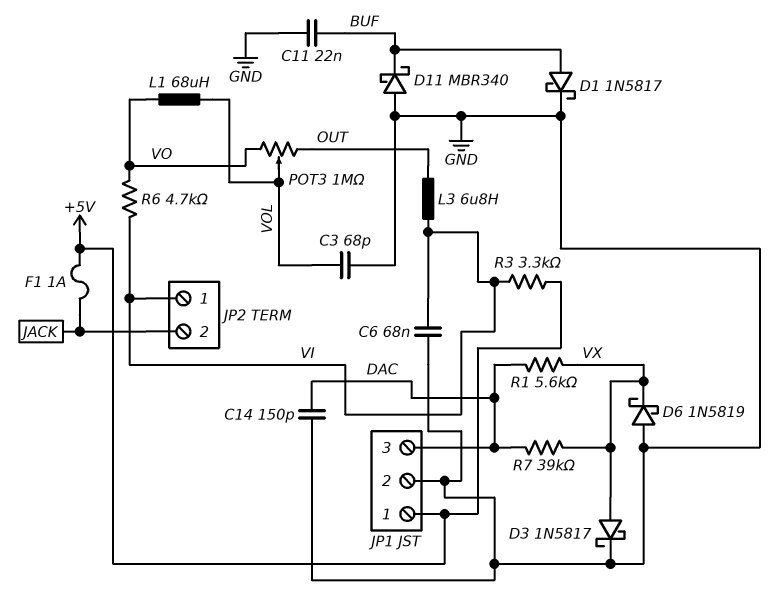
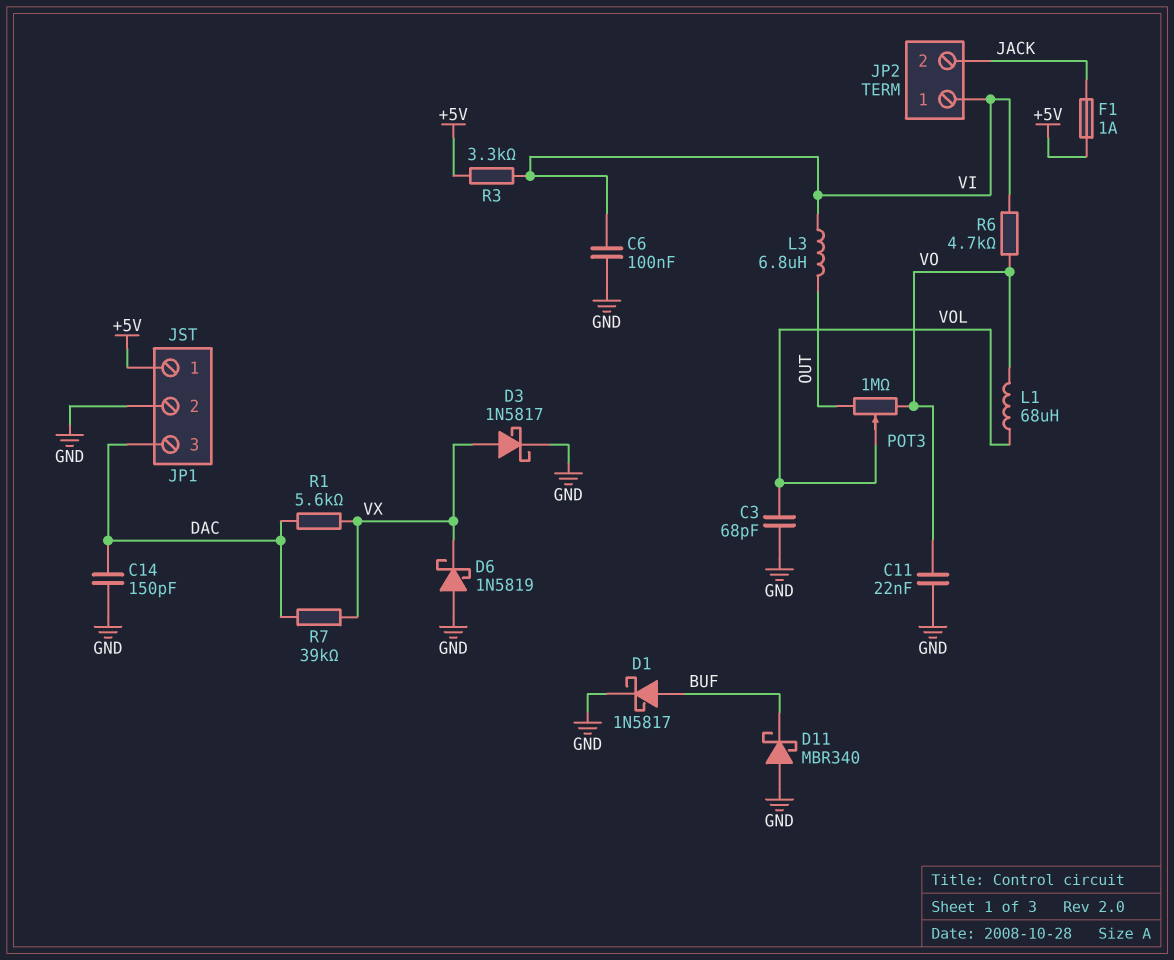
C6: 68nF (GND, VI) -> 100nF (GND, VI)
C11: 22nF (BUF, GND) -> 22nF (GND, VO)

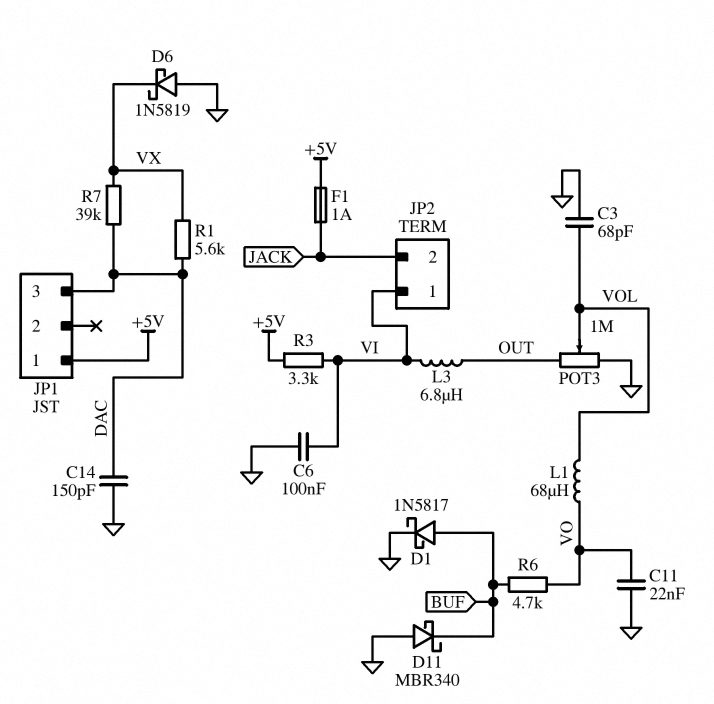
D3: schottky 1N5817 (A VX, K GND) -> none
JP1 pin 2: GND -> none
POT3: 1M (OUT, VO, wiper VOL) -> 1M (GND, OUT, wiper VOL)
R6: 4.7k (VI, VO) -> 4.7k (BUF, VO)

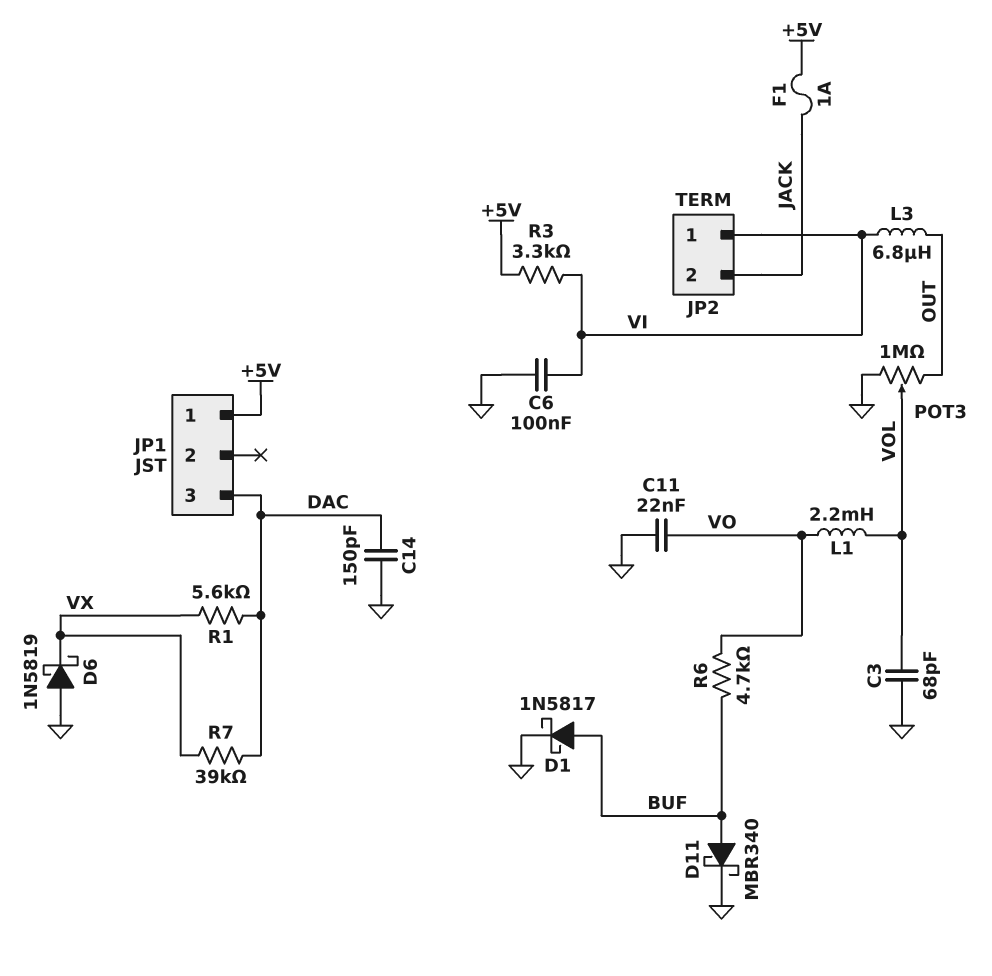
D11: schottky MBR340 (A GND, K BUF) -> schottky MBR340 (A BUF, K GND)
L1: 68uH (VO, VOL) -> 2.2mH (VO, VOL)

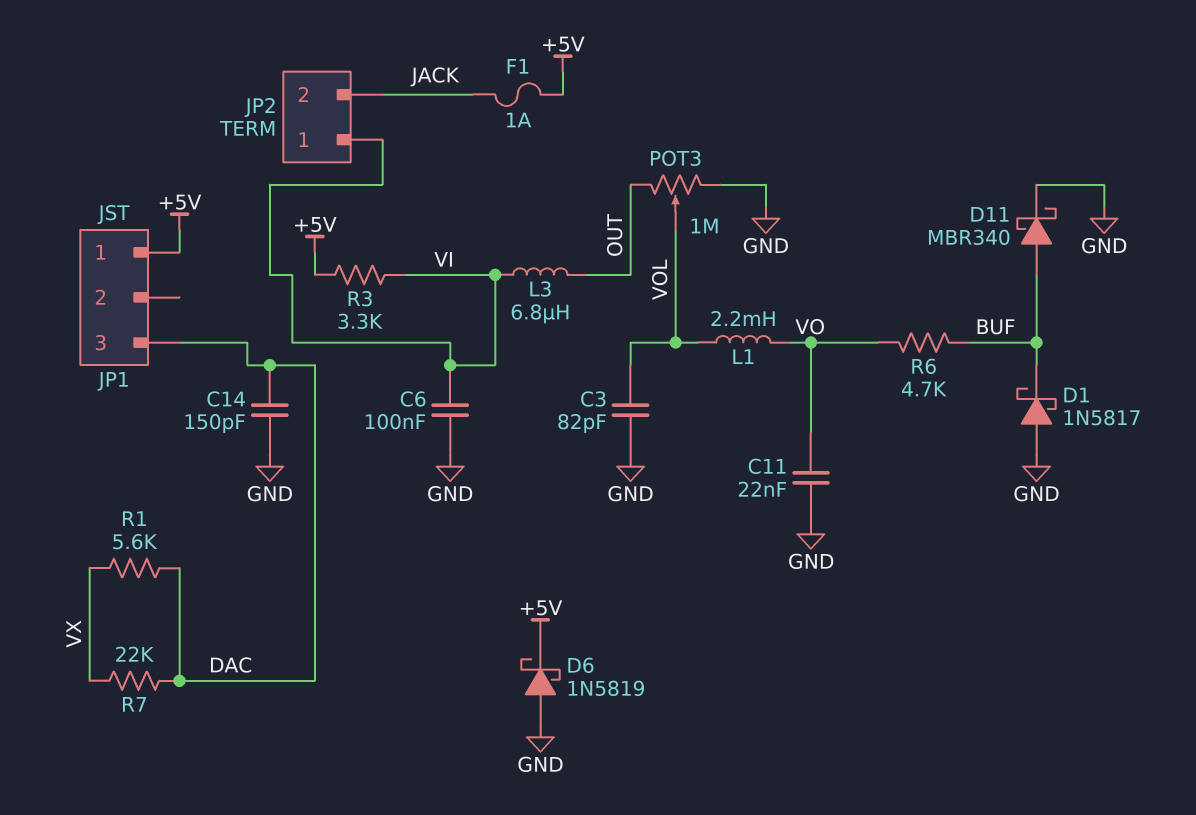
C3: 68pF (GND, VOL) -> 82pF (GND, VOL)
D1: schottky 1N5817 (A BUF, K GND) -> schottky 1N5817 (A GND, K BUF)
D6: schottky 1N5819 (A GND, K VX) -> schottky 1N5819 (A GND, K +5V)
R7: 39k (DAC, VX) -> 22k (DAC, VX)

